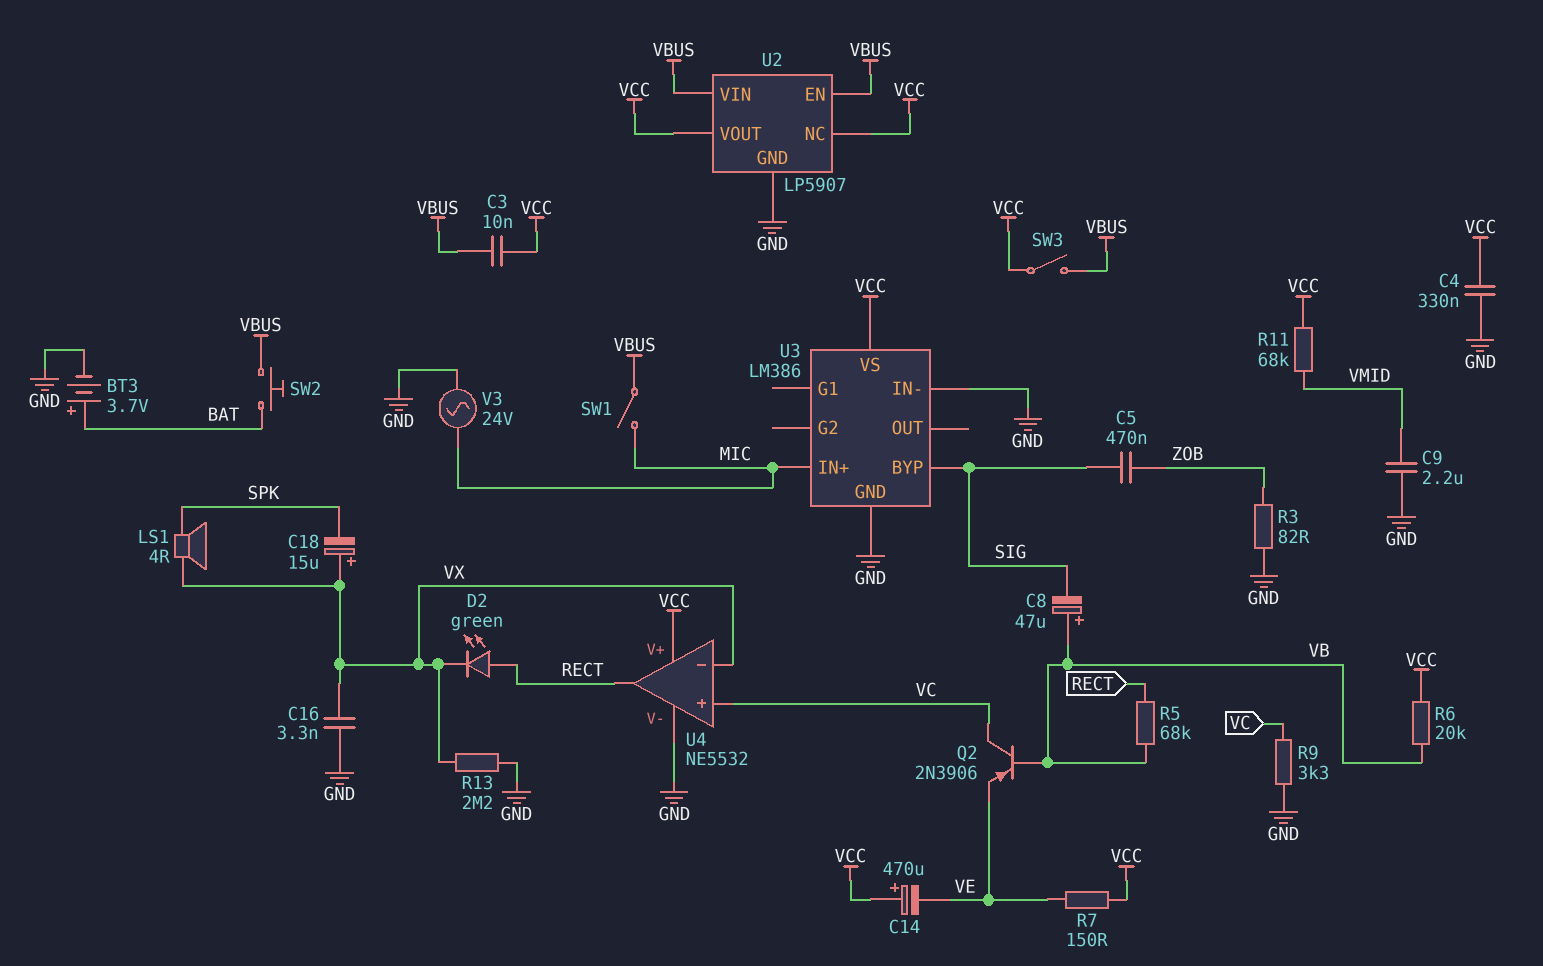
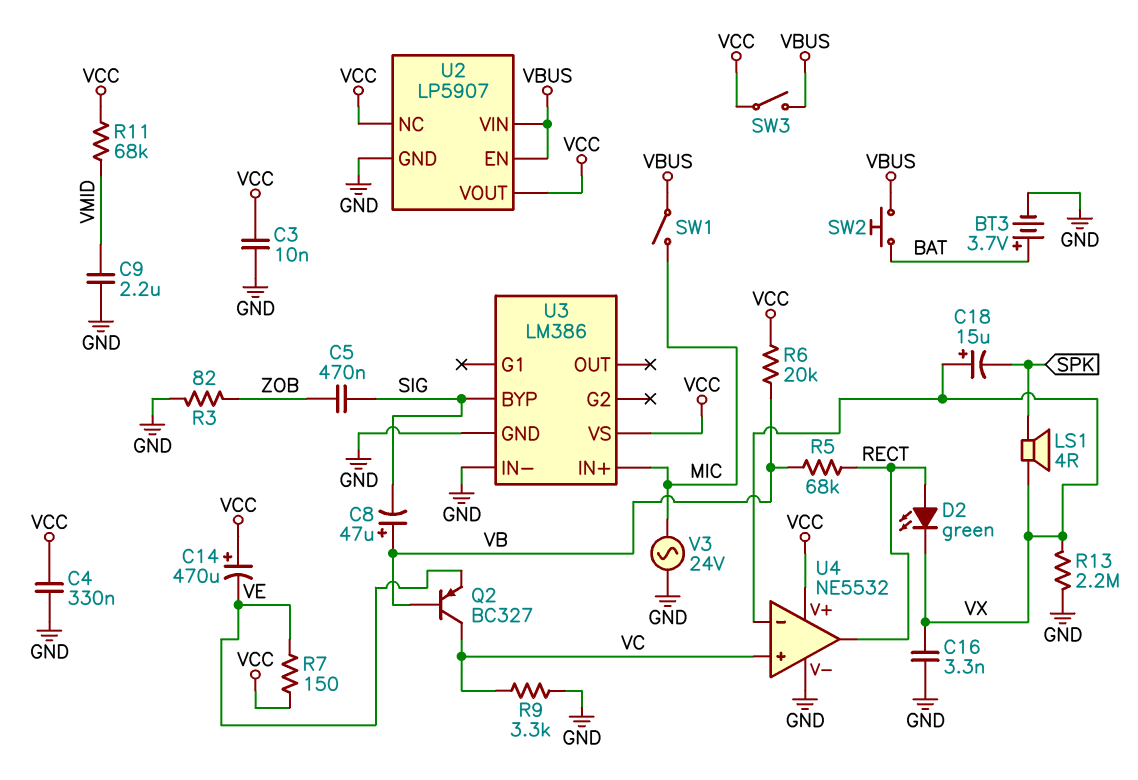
C3: 10nF (VBUS, VCC) -> 10nF (GND, VCC)
Q2: PNP 2N3906 (B VB, C VC, E VE) -> PNP BC327 (B VB, C VC, E VE)

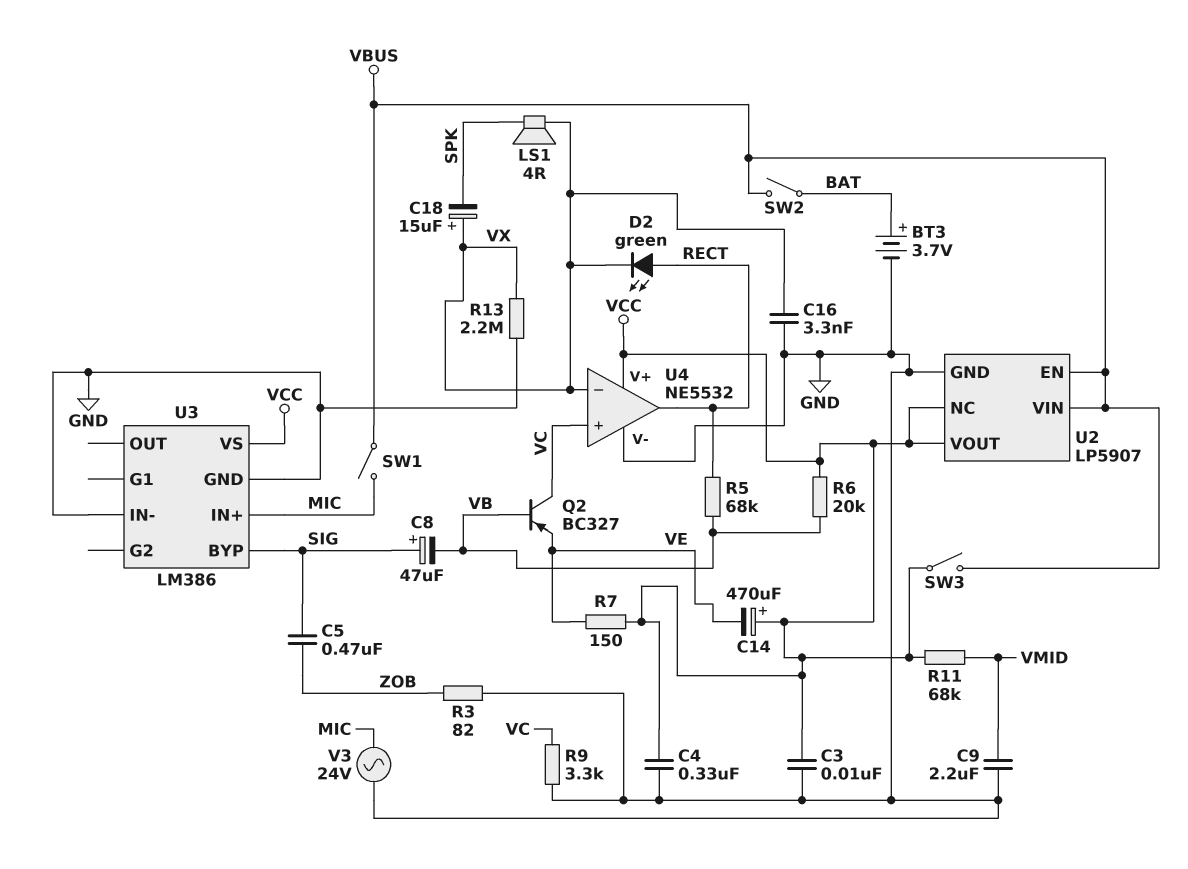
C8: 47uF (plus VB, minus SIG) -> 47uF (plus SIG, minus VB)
SW2: button (BAT, VBUS) -> switch (BAT, VBUS)

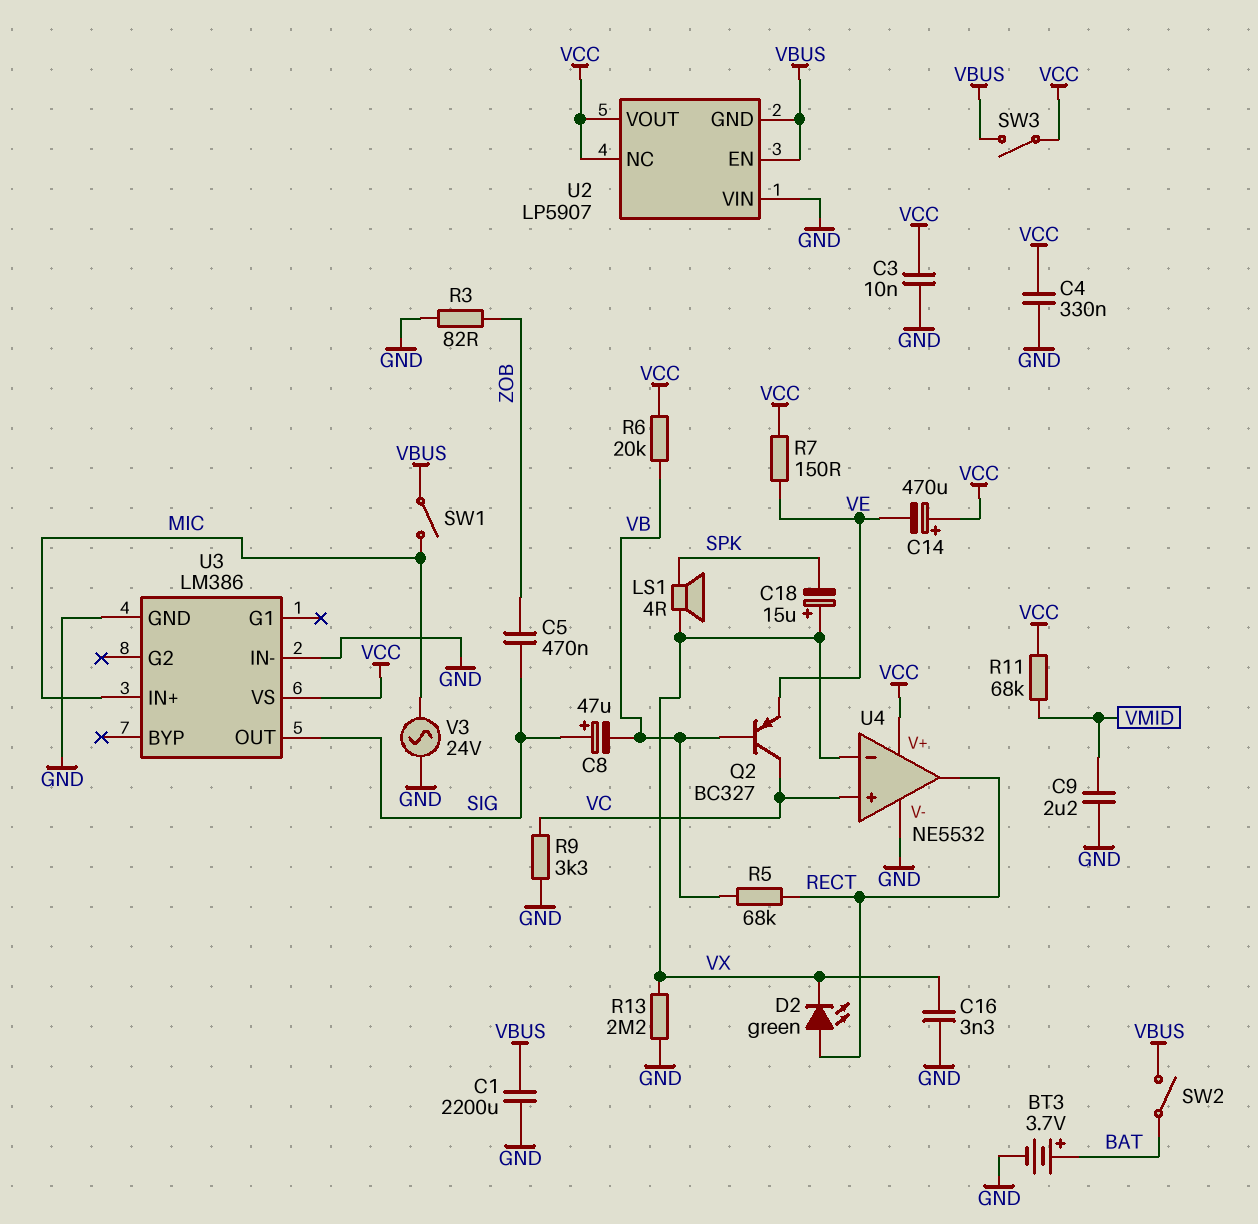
C1: none -> 2200uF (GND, VBUS)
U2 pin GND: GND -> VBUS
U2 pin VIN: VBUS -> GND
U3 pin BYP: SIG -> none
U3 pin OUT: none -> SIG

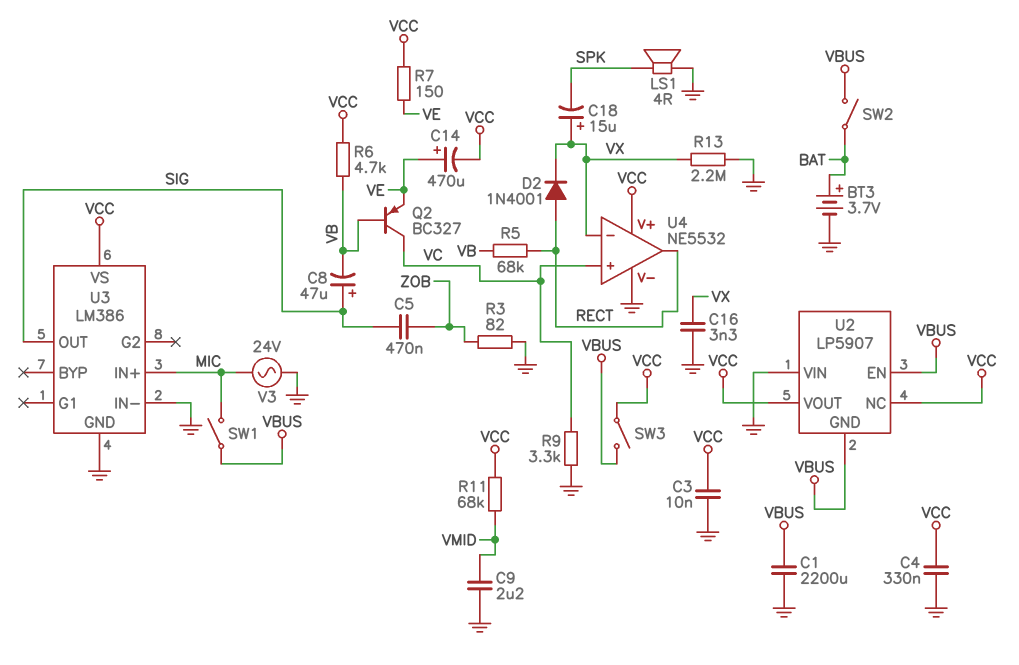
C14: 470uF (plus VCC, minus VE) -> 470uF (plus VE, minus VCC)
D2: LED green (A RECT, K VX) -> diode 1N4001 (A RECT, K VX)
LS1: speaker 4R (SPK, VX) -> speaker 4R (GND, SPK)
R6: 20k (VB, VCC) -> 4.7k (VB, VCC)

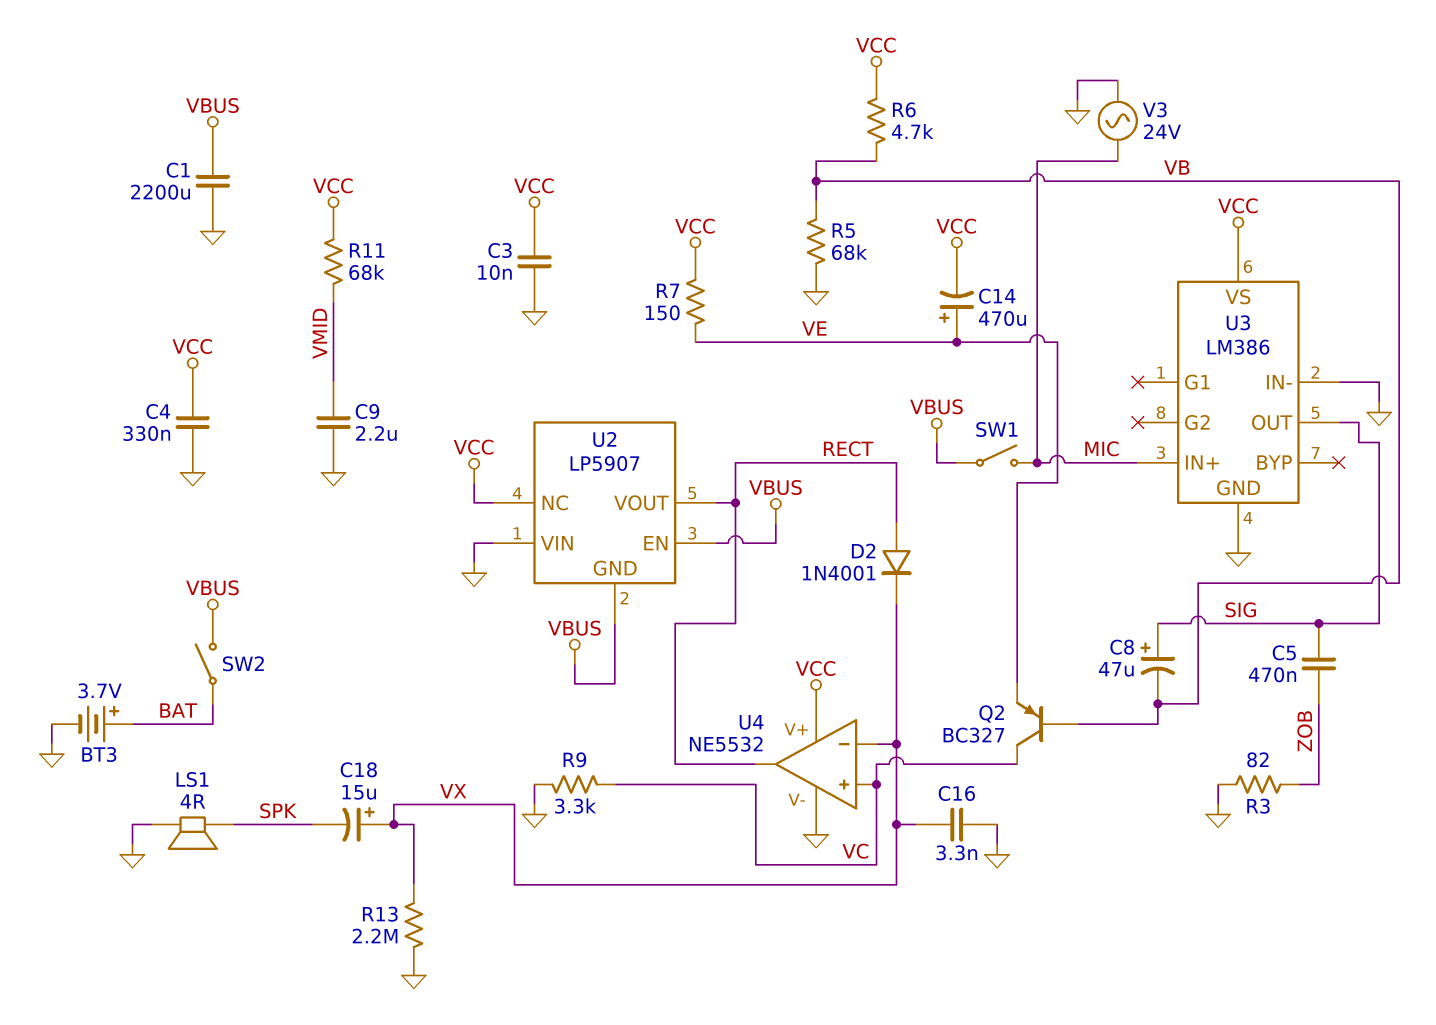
R5: 68k (RECT, VB) -> 68k (GND, VB)
SW3: switch (VBUS, VCC) -> none
U2 pin VOUT: VCC -> RECT

